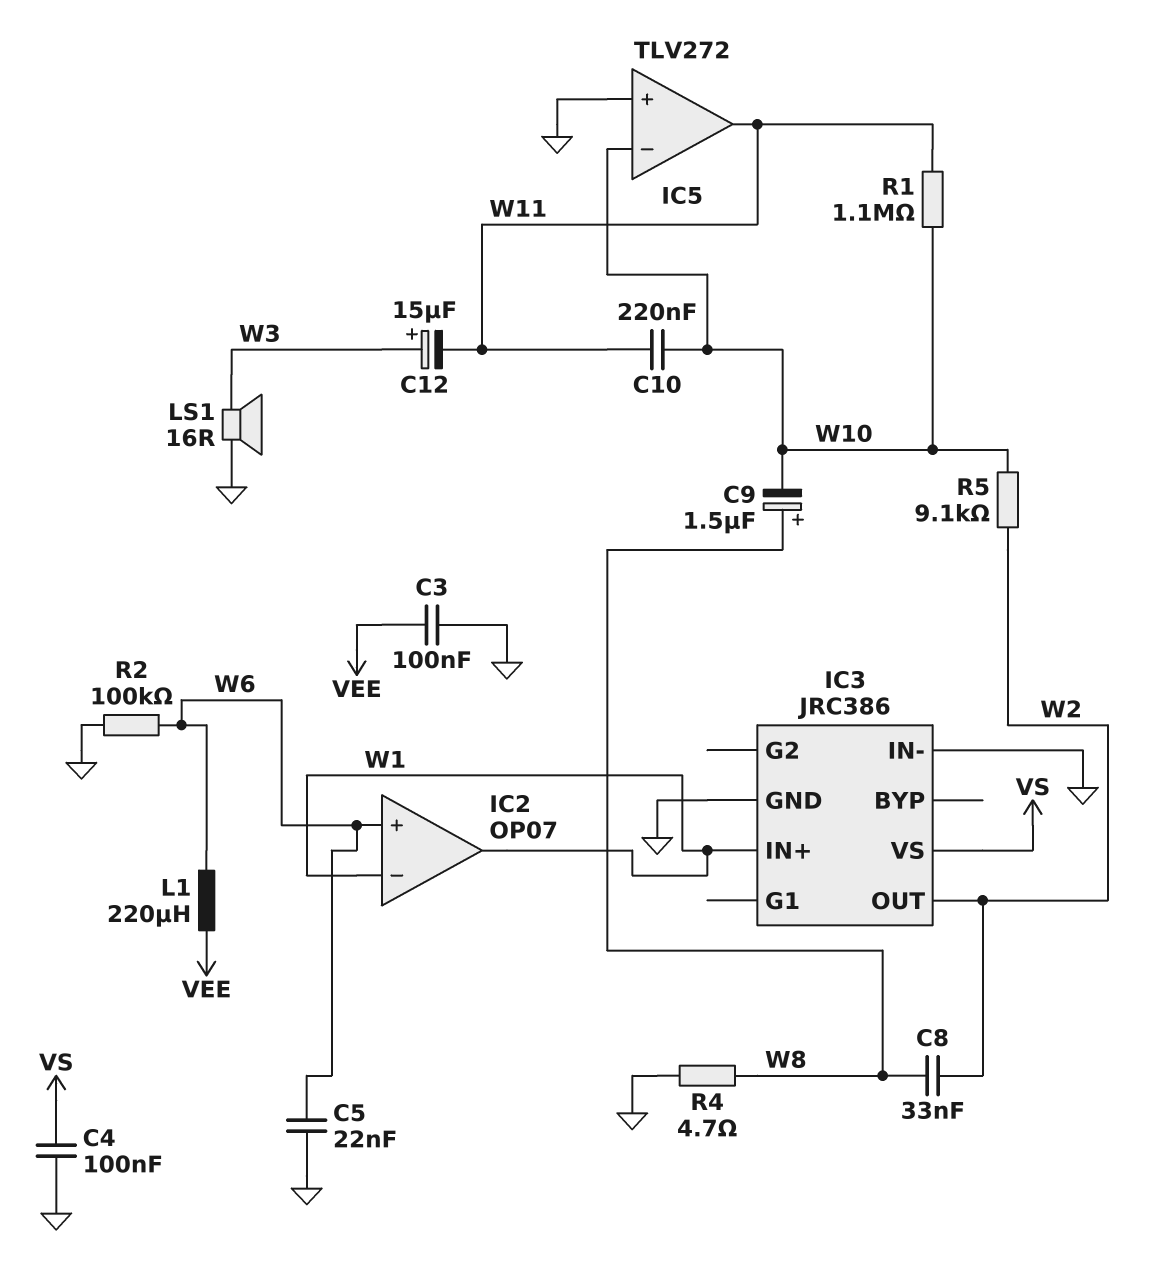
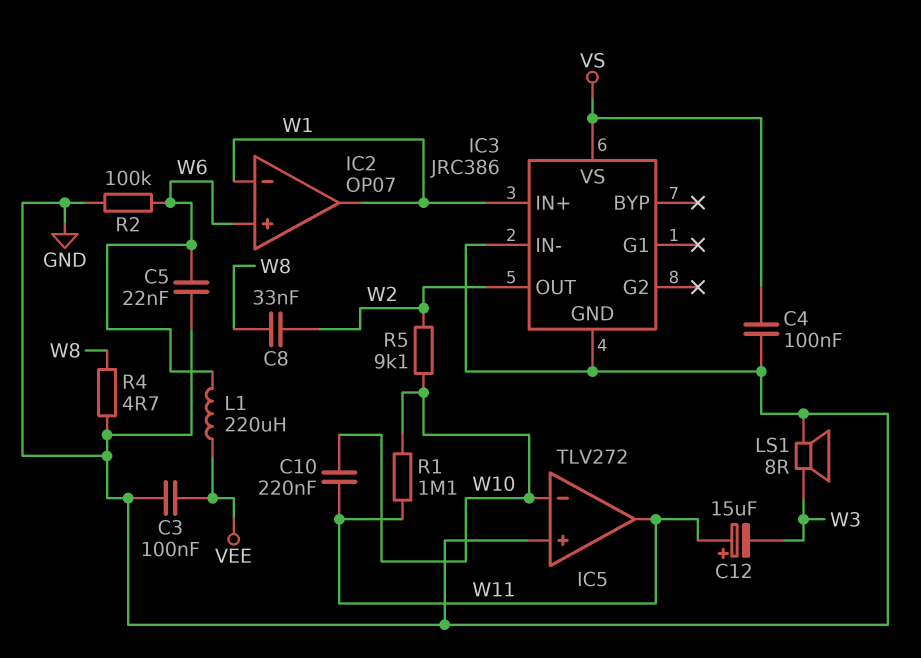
C9: 1.5uF (plus W8, minus W10) -> none
C12: 15uF (plus W3, minus W11) -> 15uF (plus W11, minus W3)
LS1: speaker 16R (GND, W3) -> speaker 8R (GND, W3)

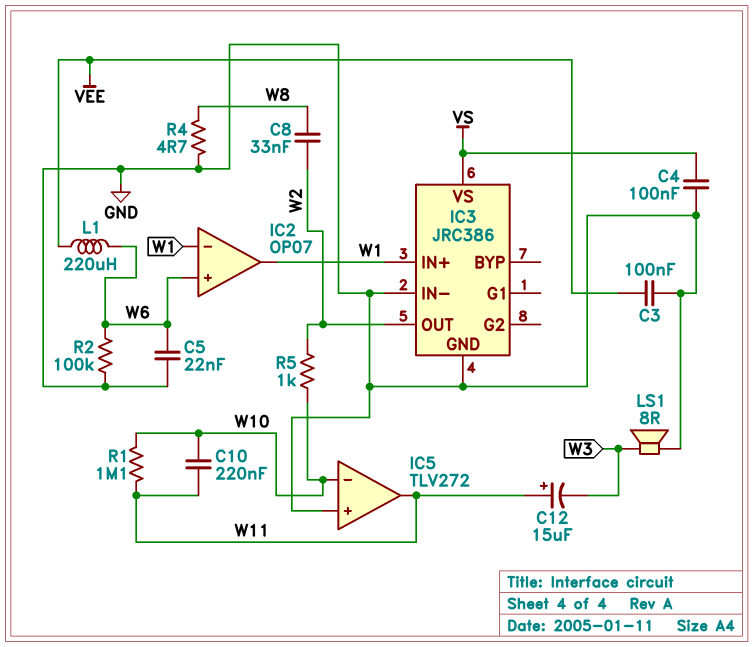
R5: 9.1k (W2, W10) -> 1k (W2, W10)

